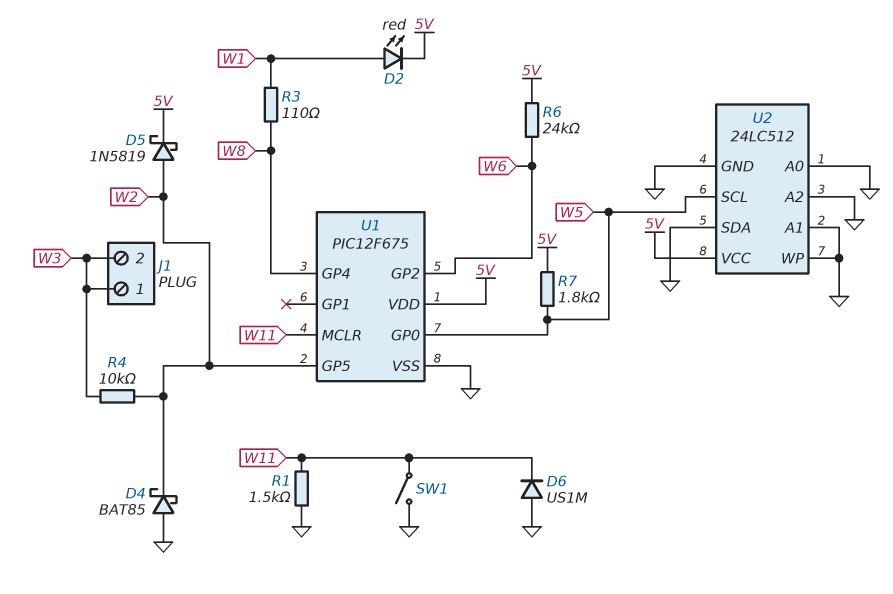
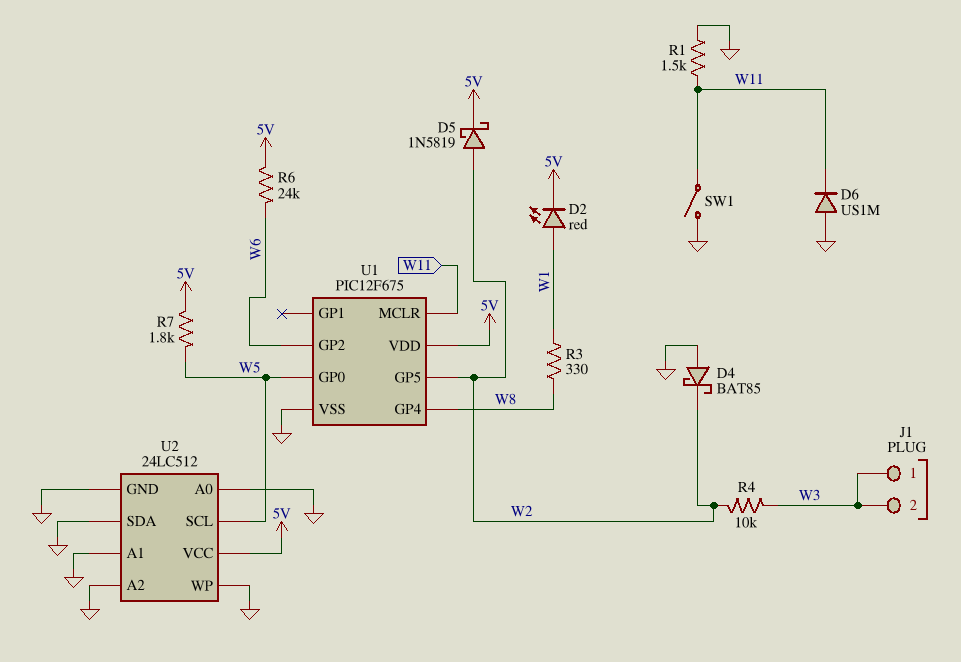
R3: 110 (W1, W8) -> 330 (W1, W8)

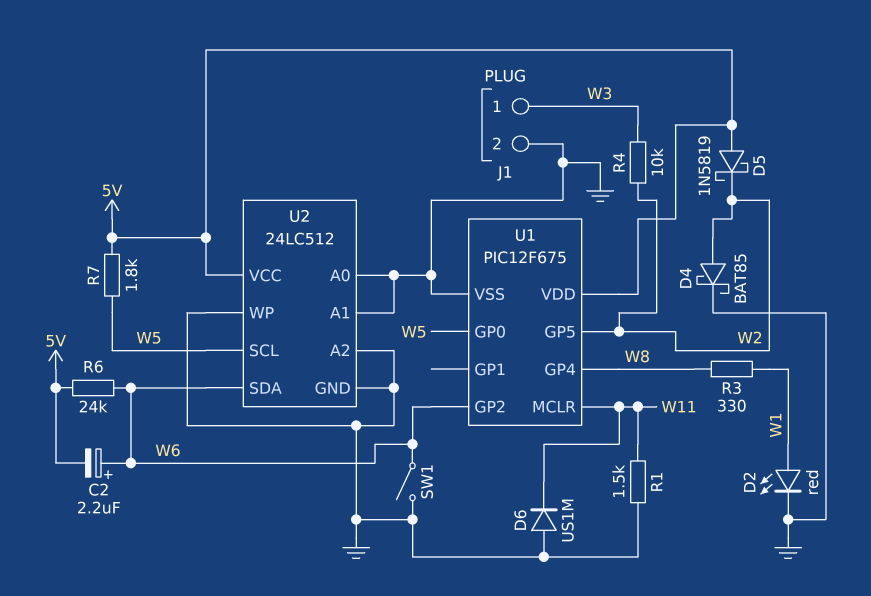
C2: none -> 2.2uF (plus W6, minus 5V)
D2: LED red (A W1, K 5V) -> LED red (A W1, K GND)
D4: schottky BAT85 (A GND, K W2) -> schottky BAT85 (A W2, K GND)
D5: schottky 1N5819 (A W2, K 5V) -> schottky 1N5819 (A 5V, K W2)
J1 pin 2: W3 -> GND
SW1: switch (GND, W11) -> switch (GND, W6)
U2 pin SDA: GND -> W6

